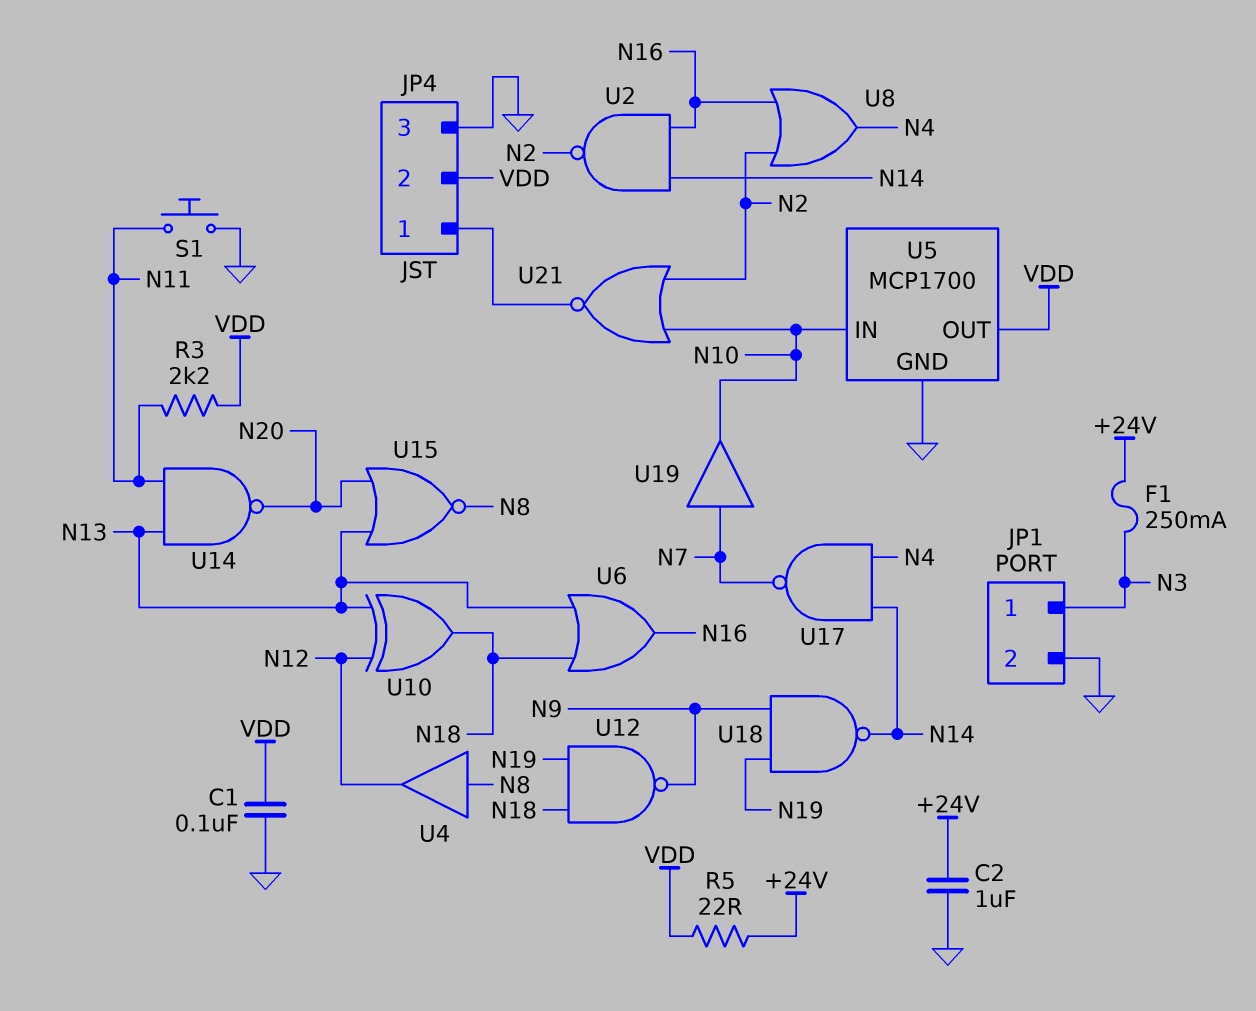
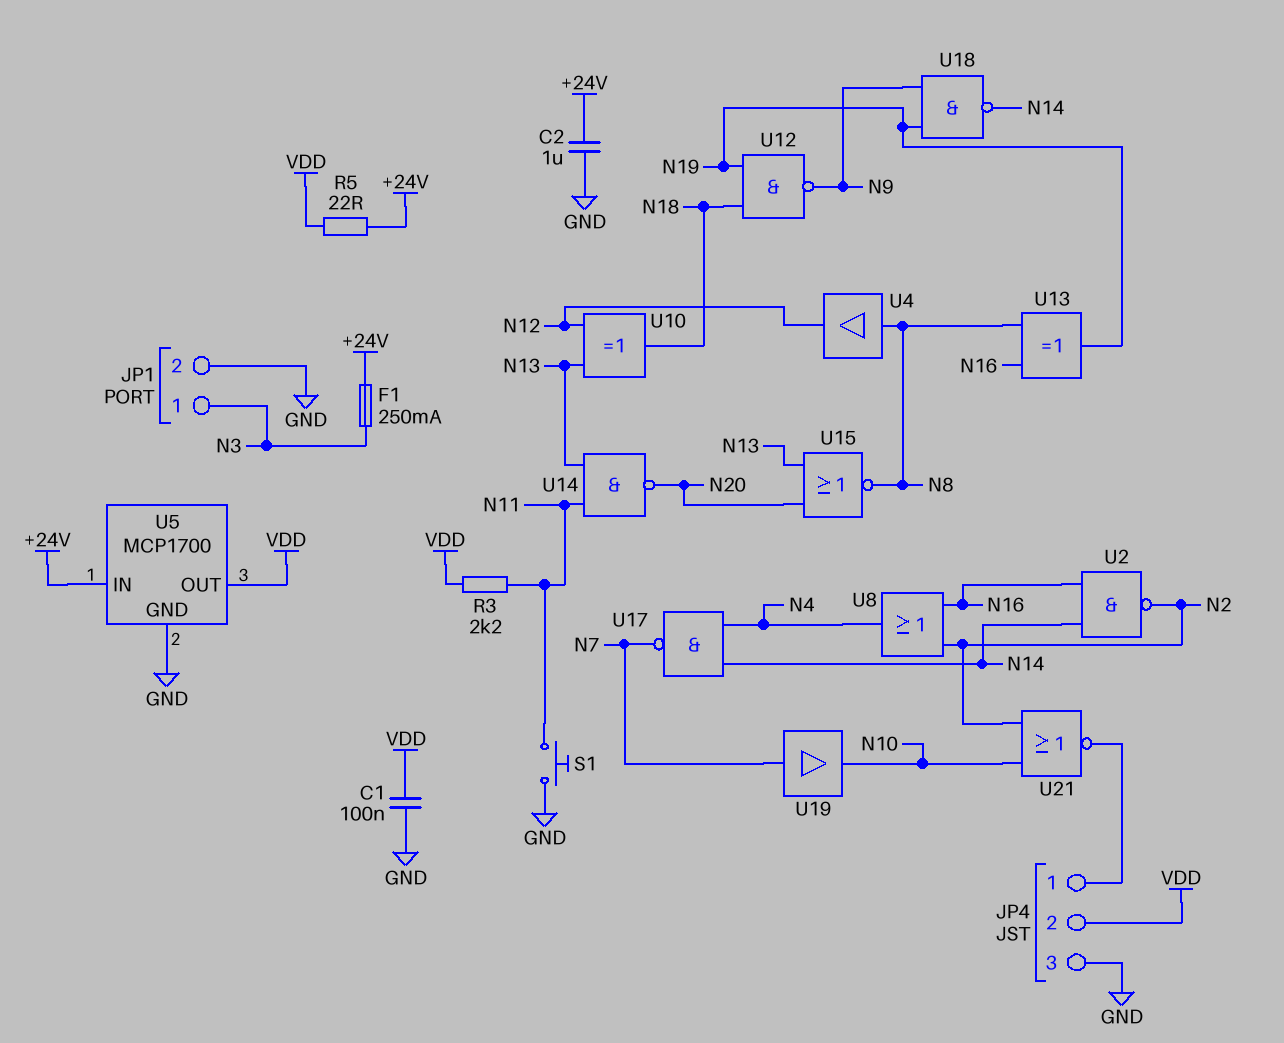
U5 pin IN: N10 -> +24V
U6: OR (in N13, in N18, out N16) -> none
U13: none -> XOR (in N8, in N16, out N19)

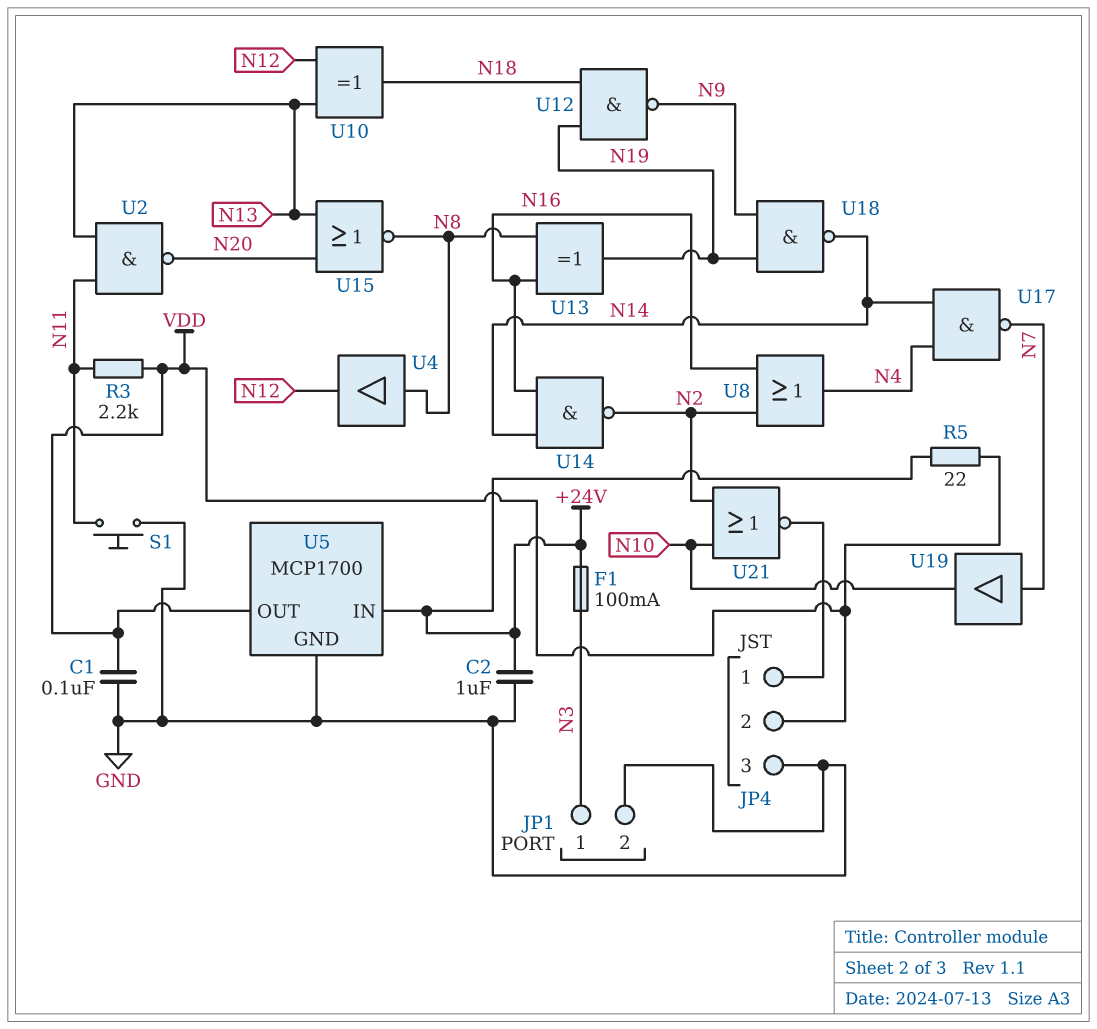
F1: 250mA (+24V, N3) -> 100mA (+24V, N3)
U2: NAND (in N14, in N16, out N2) -> NAND (in N11, in N13, out N20)
U14: NAND (in N11, in N13, out N20) -> NAND (in N14, in N16, out N2)

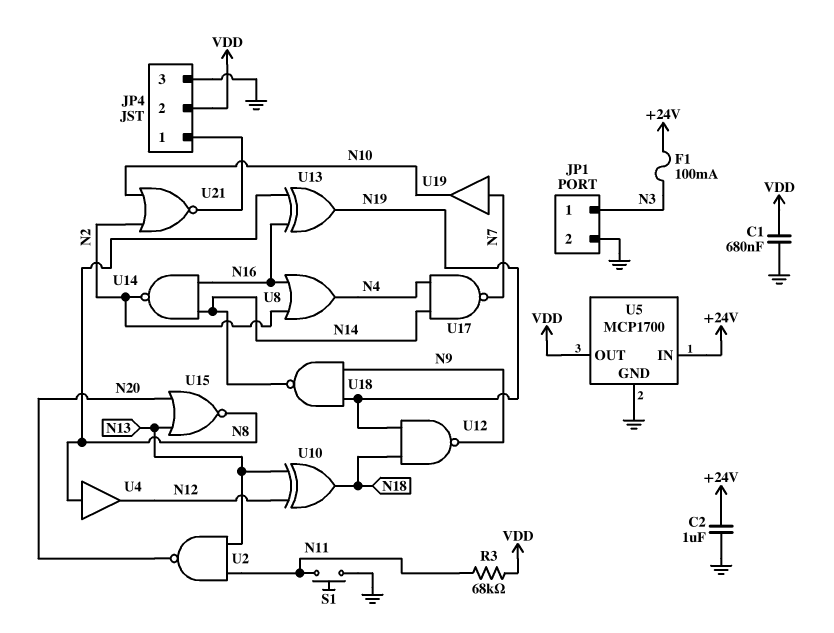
C1: 100nF (GND, VDD) -> 680nF (GND, VDD)
R3: 2.2k (N11, VDD) -> 68k (N11, VDD)
R5: 22 (+24V, VDD) -> none

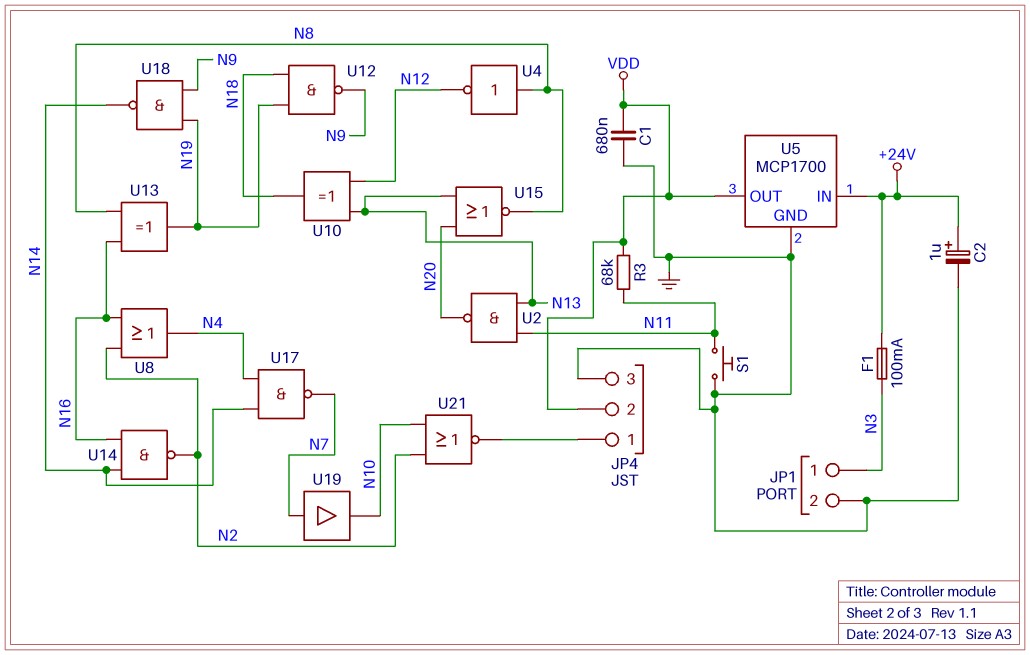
C2: 1uF (+24V, GND) -> 1uF (plus +24V, minus GND)
U4: buffer (in N8, out N12) -> NOT (in N8, out N12)

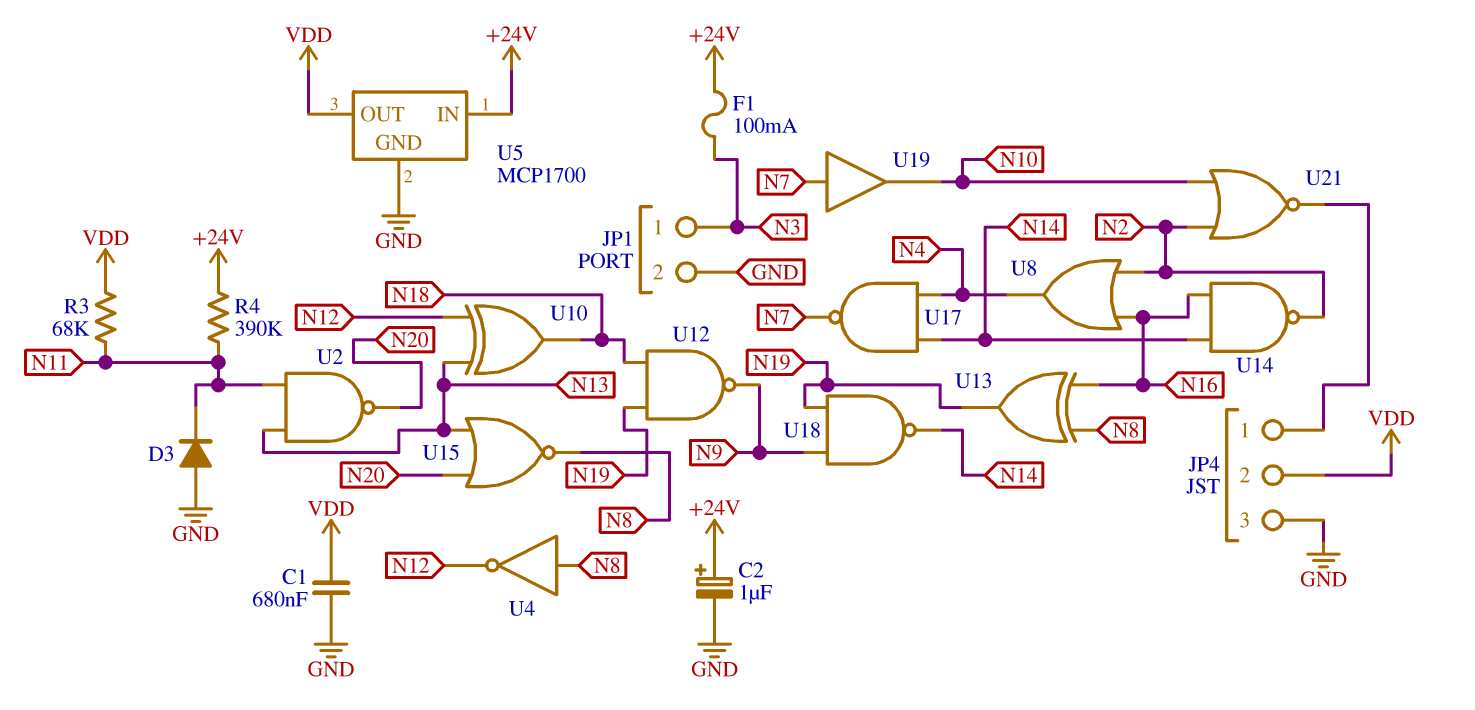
D3: none -> diode (A GND, K N11)
R4: none -> 390k (+24V, N11)
S1: button (GND, N11) -> none

